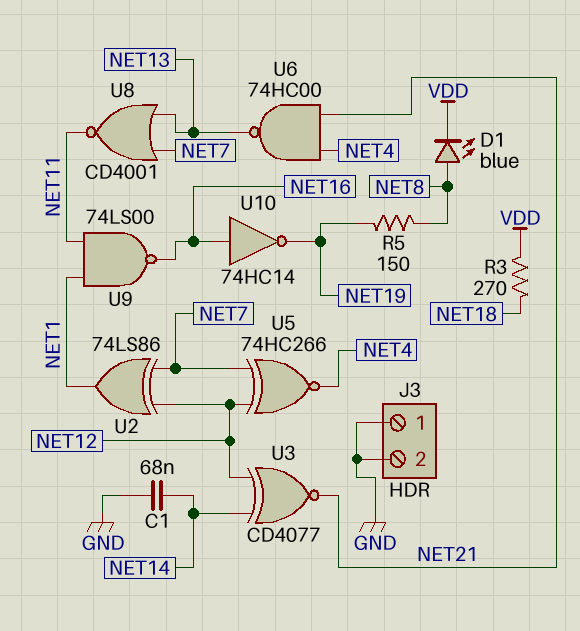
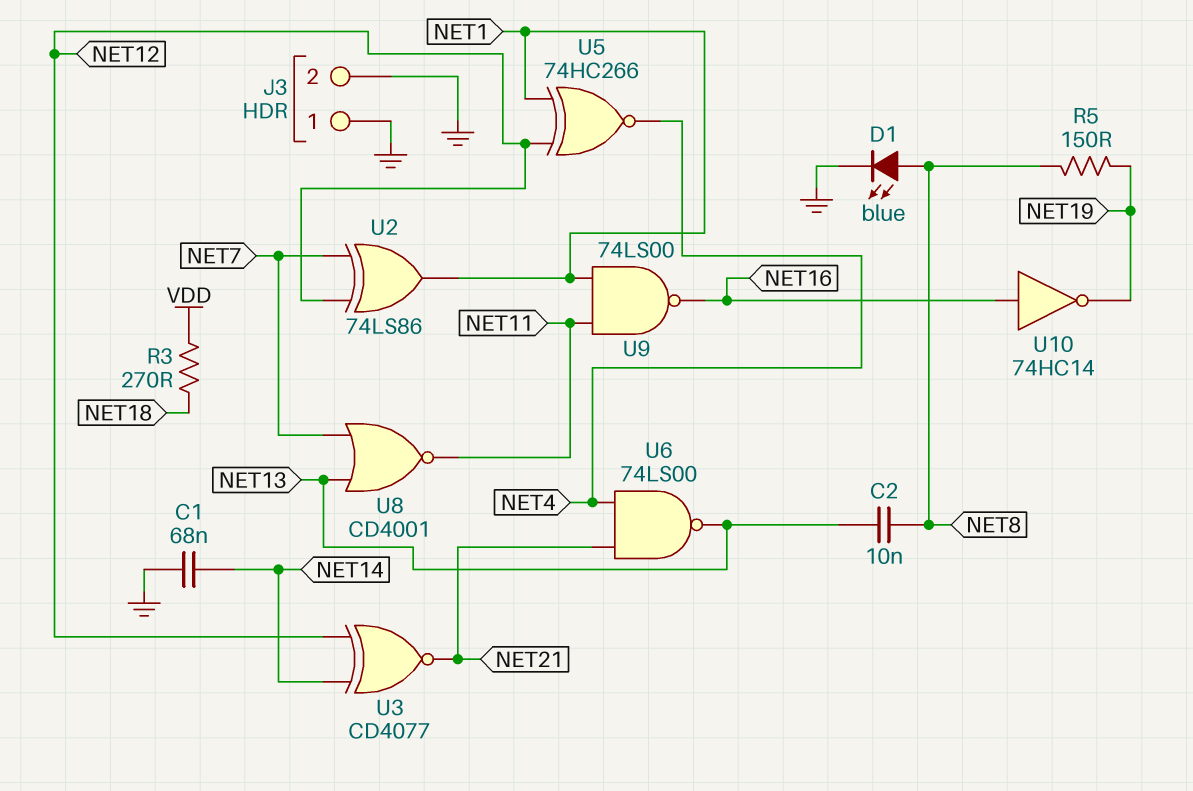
C2: none -> 10nF (NET8, NET13)
D1: LED blue (A NET8, K VDD) -> LED blue (A NET8, K GND)
U5: XNOR 74HC266 (in NET7, in NET12, out NET4) -> XNOR 74HC266 (in NET1, in NET12, out NET4)
U6: NAND 74HC00 (in NET4, in NET21, out NET13) -> NAND 74LS00 (in NET4, in NET21, out NET13)

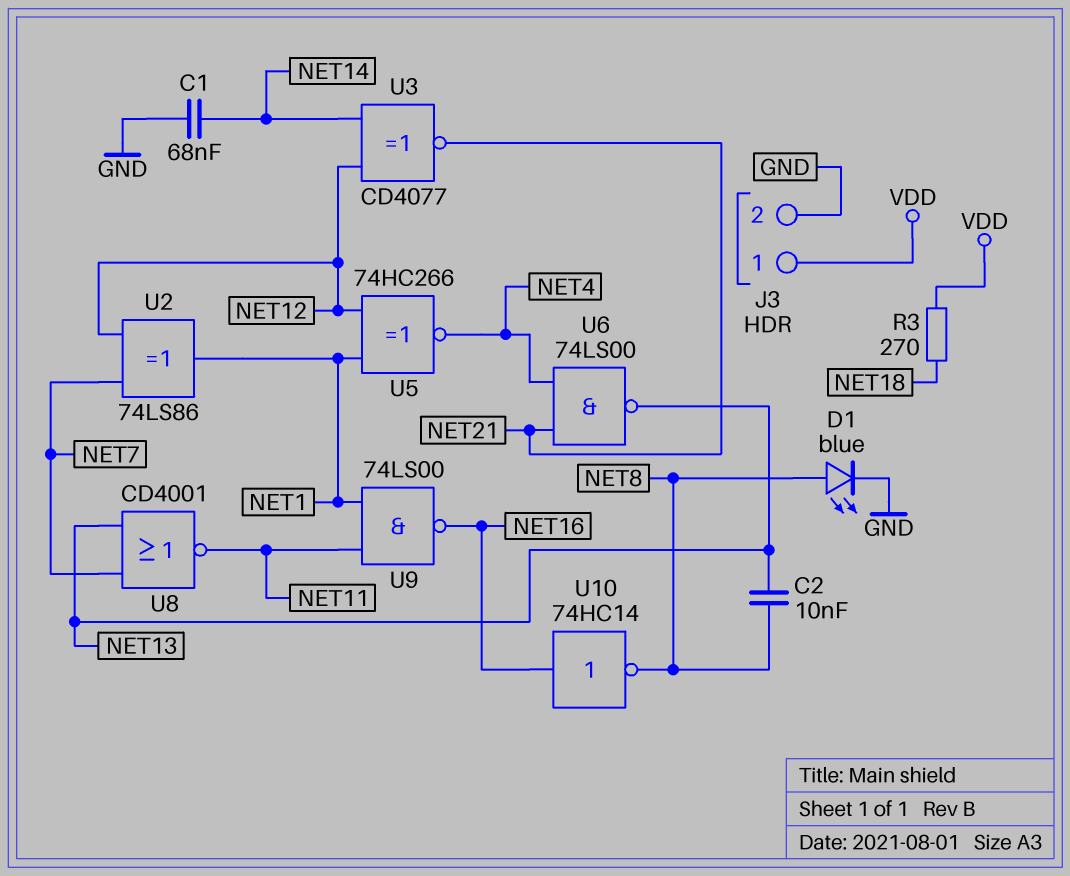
J3 pin 1: GND -> VDD
R5: 150 (NET8, NET19) -> none
U10: NOT 74HC14 (in NET16, out NET19) -> NOT 74HC14 (in NET16, out NET8)

